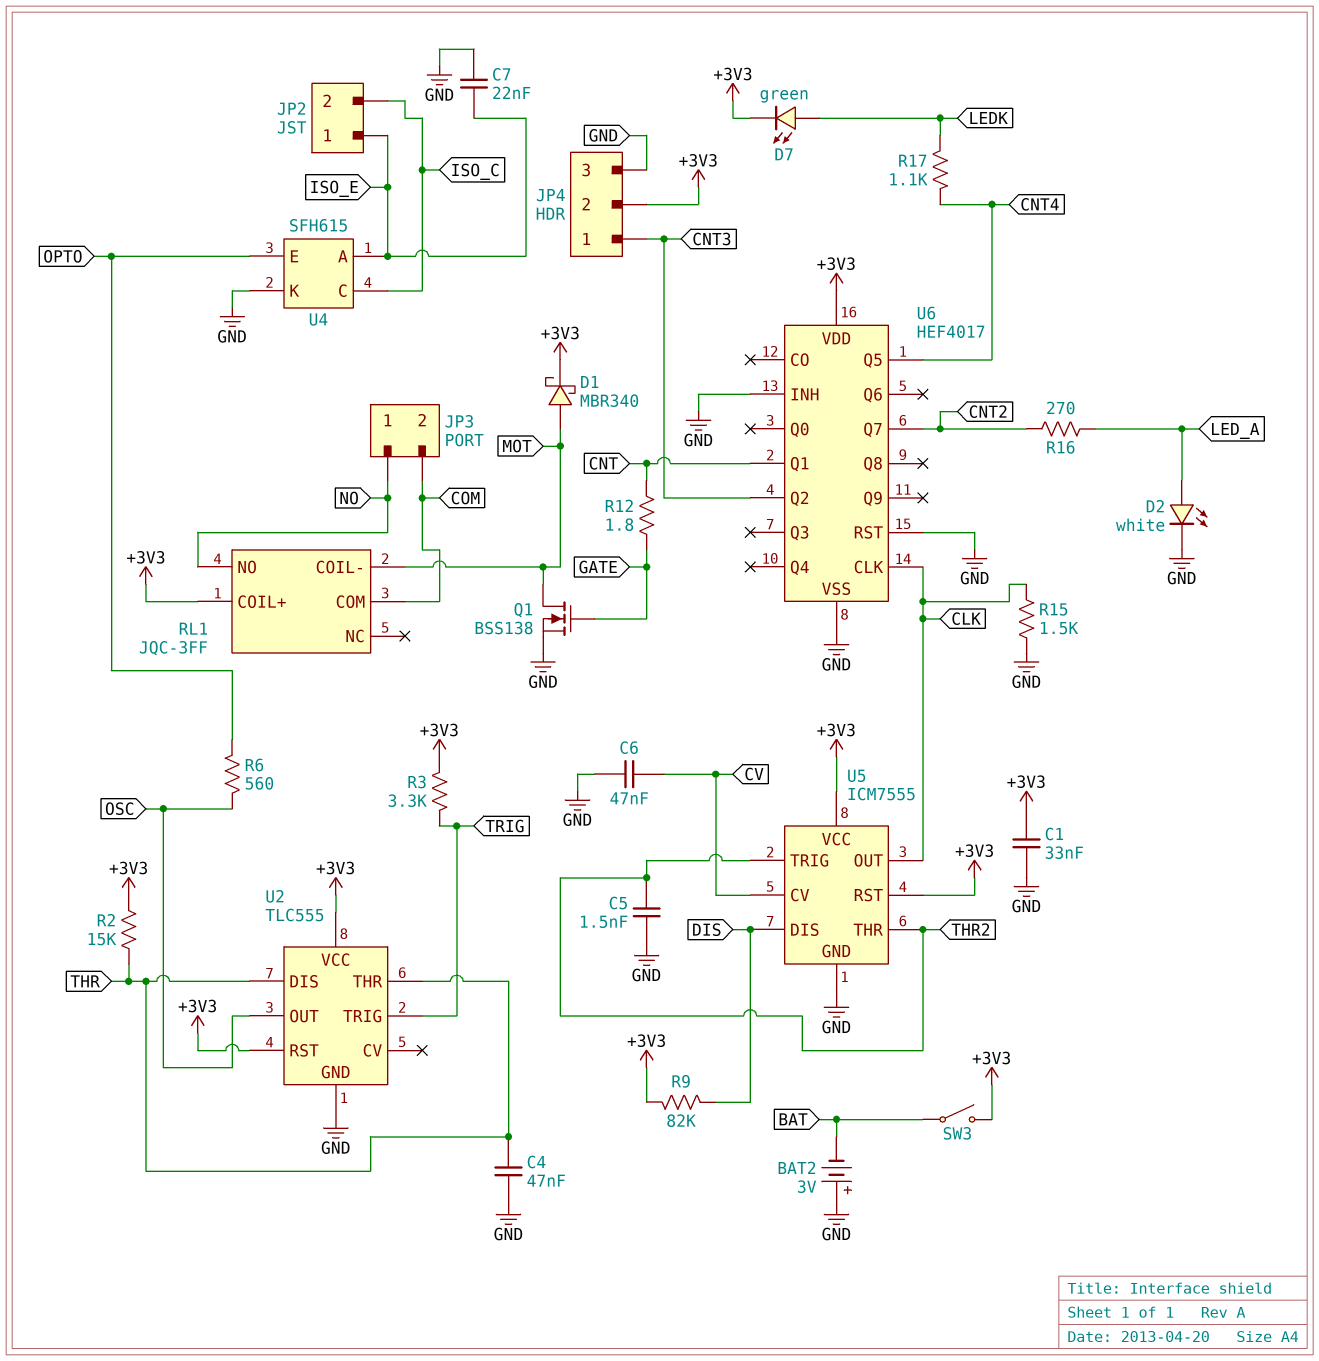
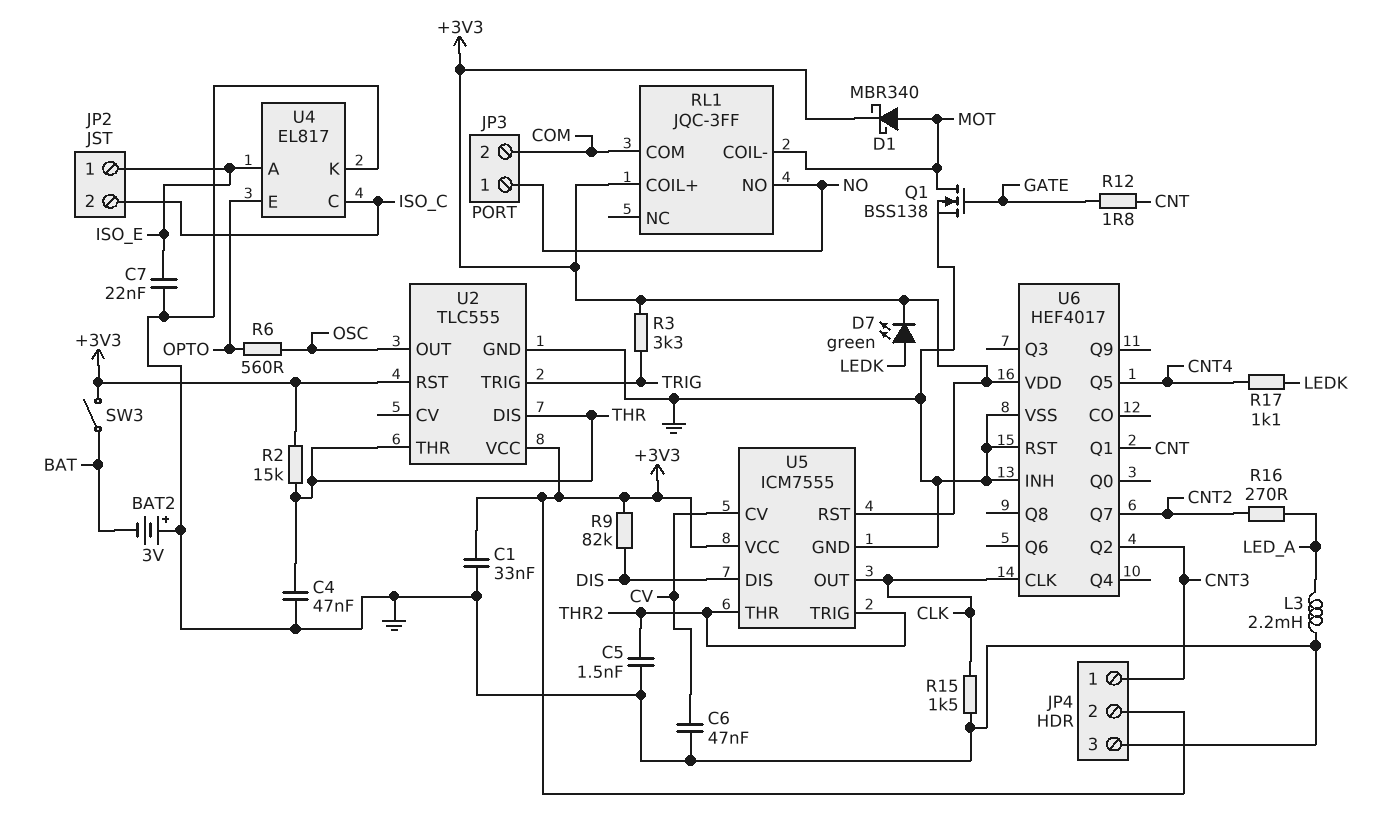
D2: LED white (A LED_A, K GND) -> none
L3: none -> 2.2mH (GND, LED_A)
U4: SFH615 -> EL817

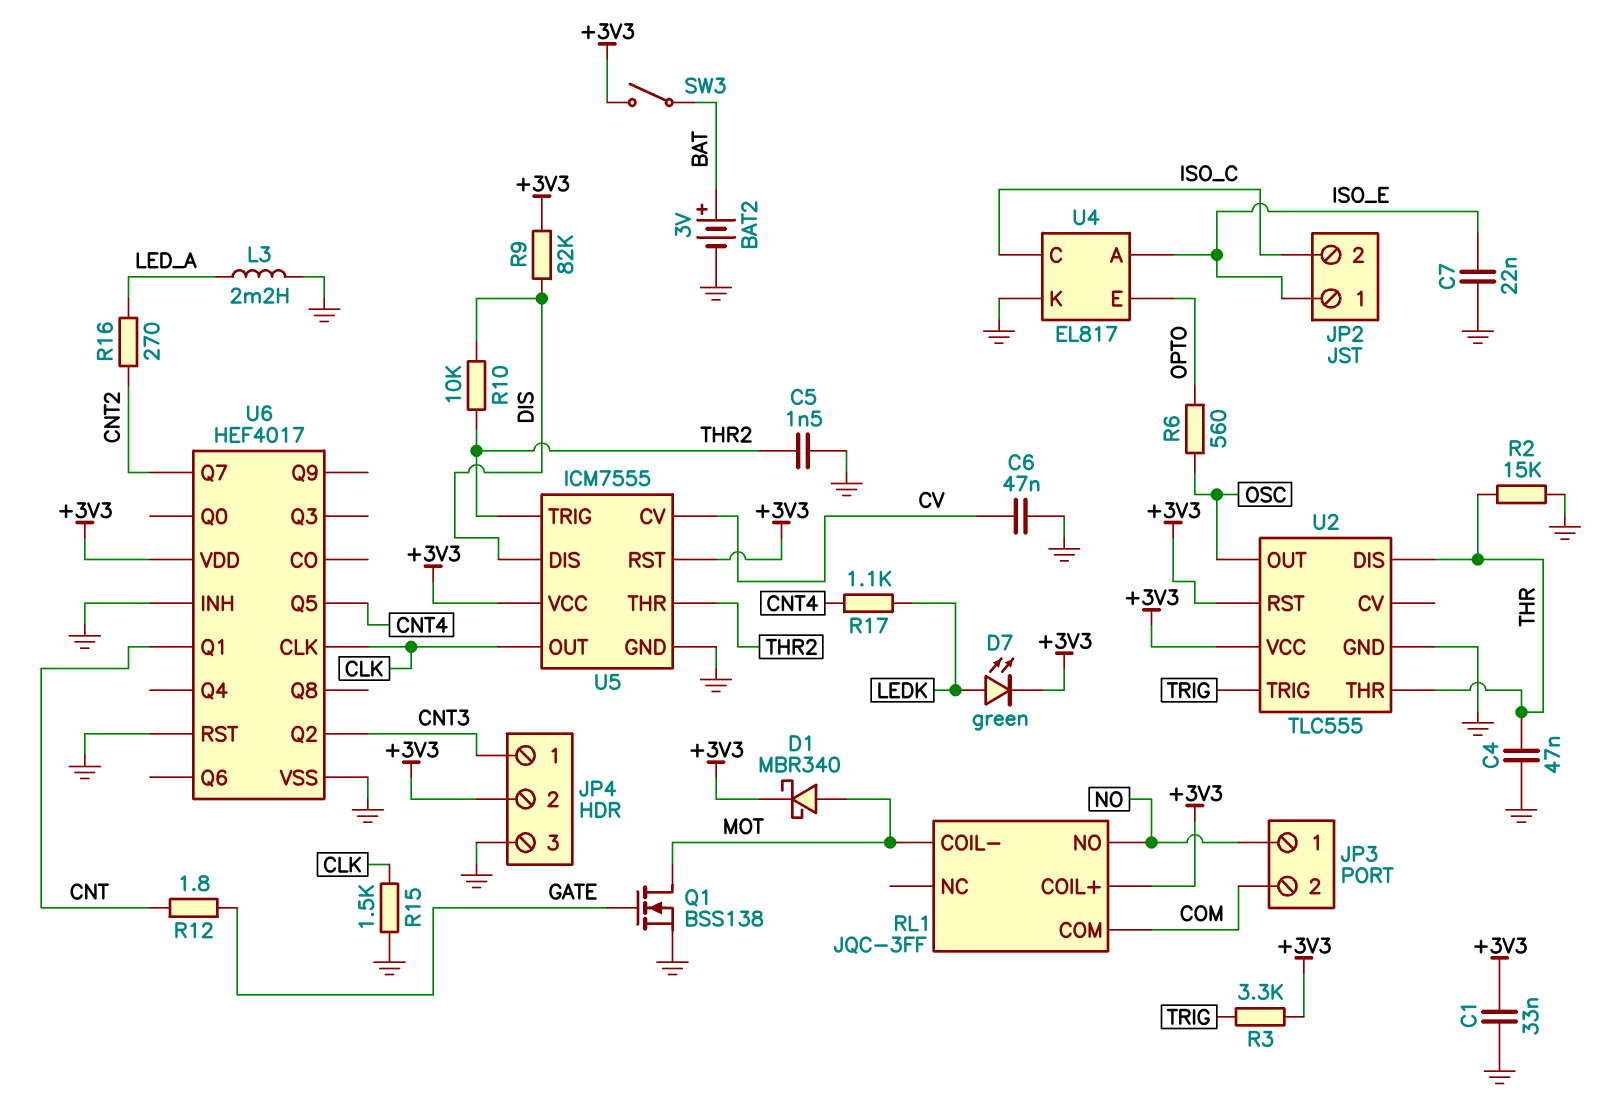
BAT2: 3V (plus GND, minus BAT) -> 3V (plus BAT, minus GND)
R2: 15k (+3V3, THR) -> 15k (GND, THR)
R10: none -> 10k (DIS, THR2)

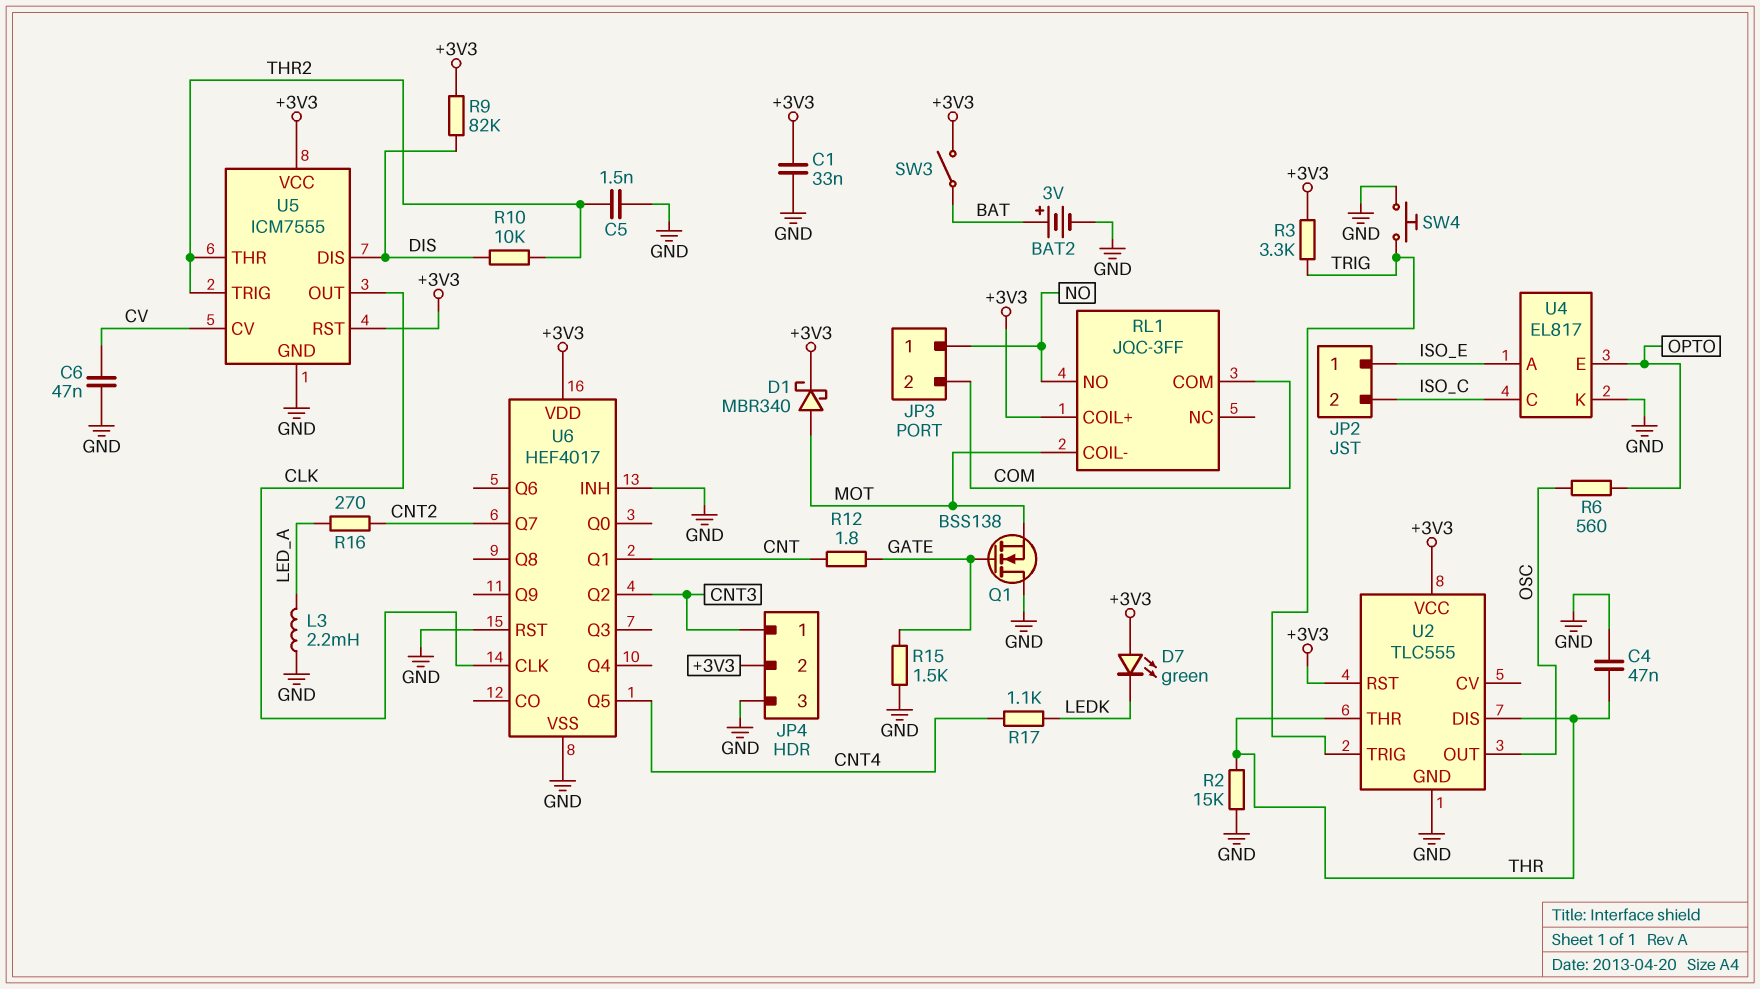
C7: 22nF (GND, ISO_E) -> none
D7: LED green (A LEDK, K +3V3) -> LED green (A +3V3, K LEDK)
Q1: NMOS BSS138 (G GATE, D MOT, S GND) -> NMOS BSS138 (G GATE, D GND, S MOT)
R15: 1.5k (CLK, GND) -> 1.5k (GATE, GND)
SW4: none -> button (GND, TRIG)

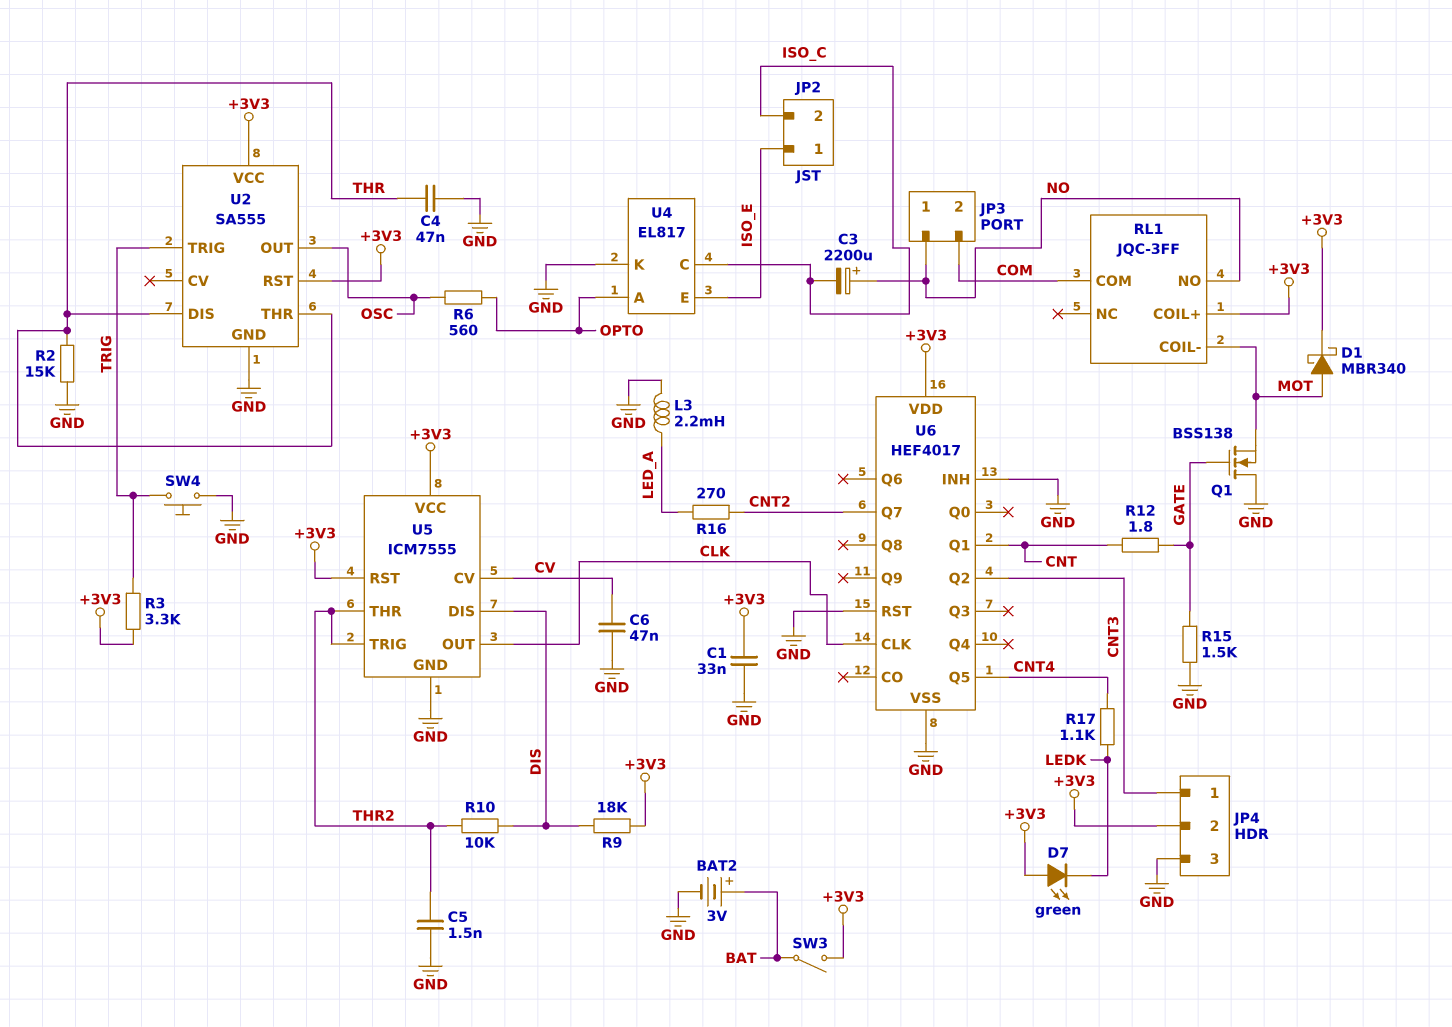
C3: none -> 2200uF (plus NO, minus ISO_C)
R9: 82k (+3V3, DIS) -> 18k (+3V3, DIS)
U2: TLC555 -> SA555
U4 pin A: ISO_E -> OPTO
U4 pin E: OPTO -> ISO_E

